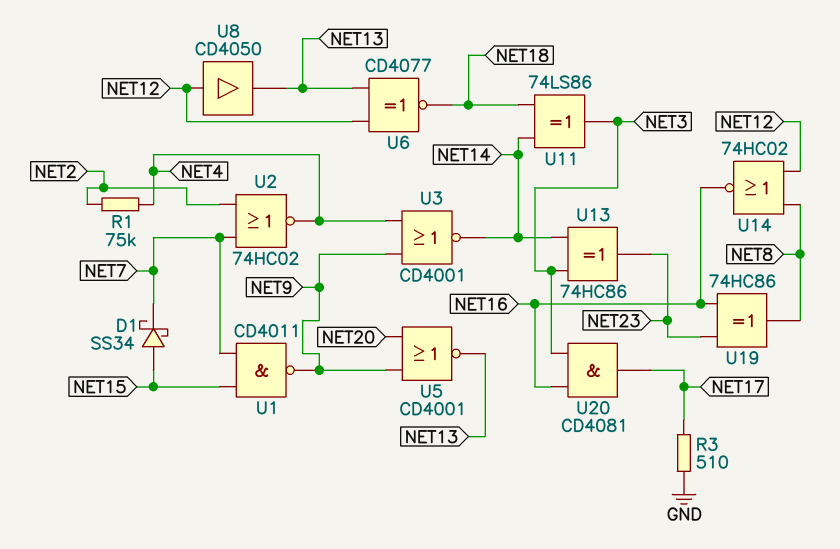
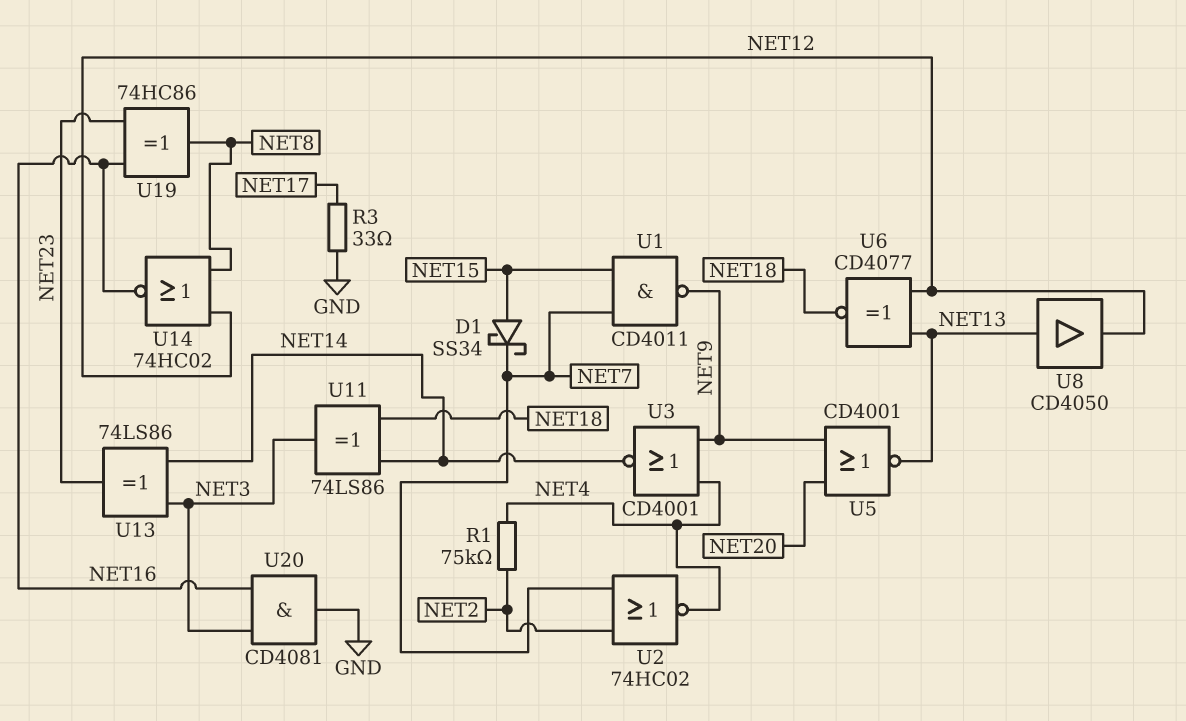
R3: 510 (GND, NET17) -> 33 (GND, NET17)
U8: buffer CD4050 (in NET12, out NET13) -> buffer CD4050 (in NET13, out NET12)
U13: XOR 74HC86 (in NET3, in NET14, out NET23) -> XOR 74LS86 (in NET3, in NET14, out NET23)
U20: AND CD4081 (in NET3, in NET16, out NET17) -> AND CD4081 (in NET3, in NET16, out GND)

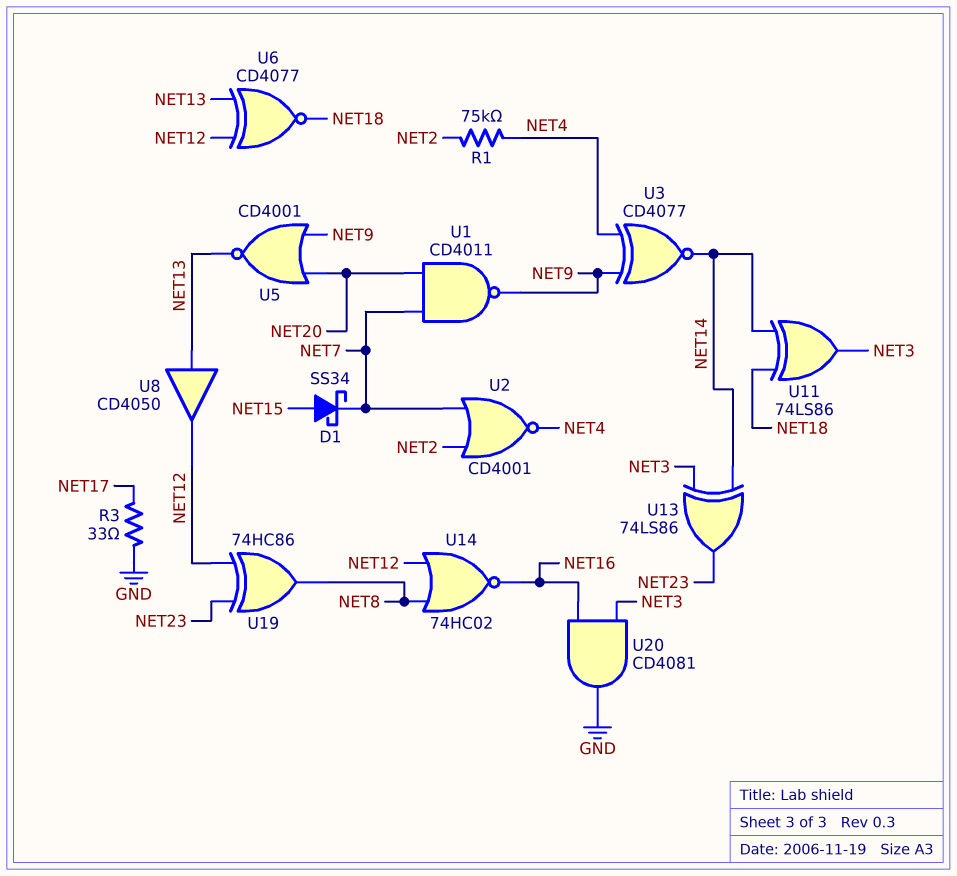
U1: NAND CD4011 (in NET7, in NET15, out NET9) -> NAND CD4011 (in NET7, in NET20, out NET9)
U2: NOR 74HC02 (in NET2, in NET7, out NET4) -> NOR CD4001 (in NET2, in NET7, out NET4)
U3: NOR CD4001 (in NET4, in NET9, out NET14) -> XNOR CD4077 (in NET4, in NET9, out NET14)
U19: XOR 74HC86 (in NET16, in NET23, out NET8) -> XOR 74HC86 (in NET12, in NET23, out NET8)

